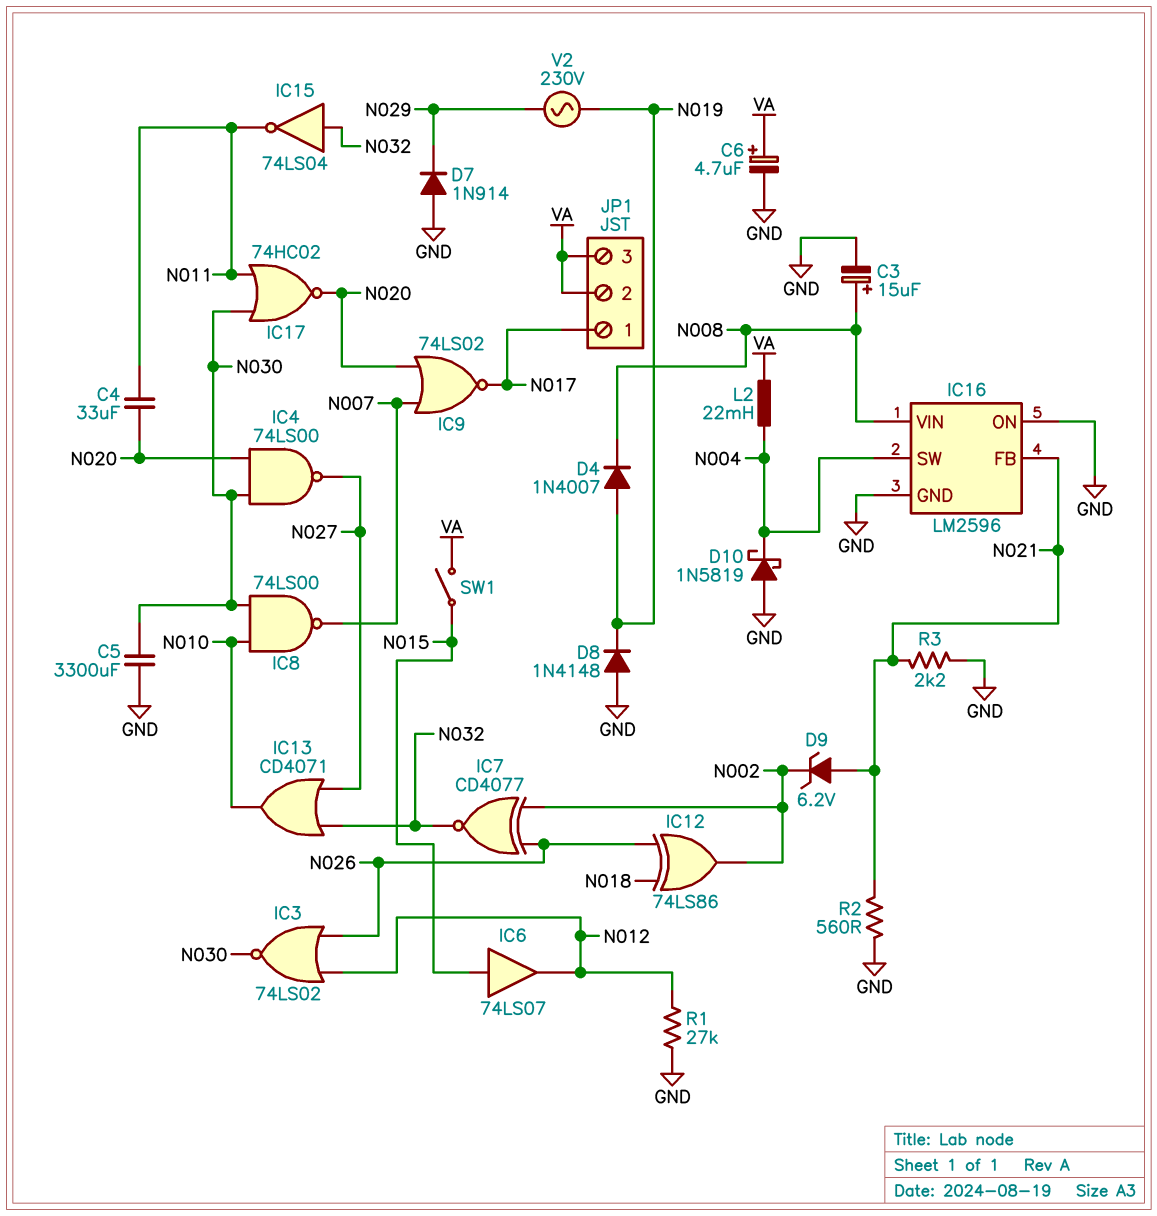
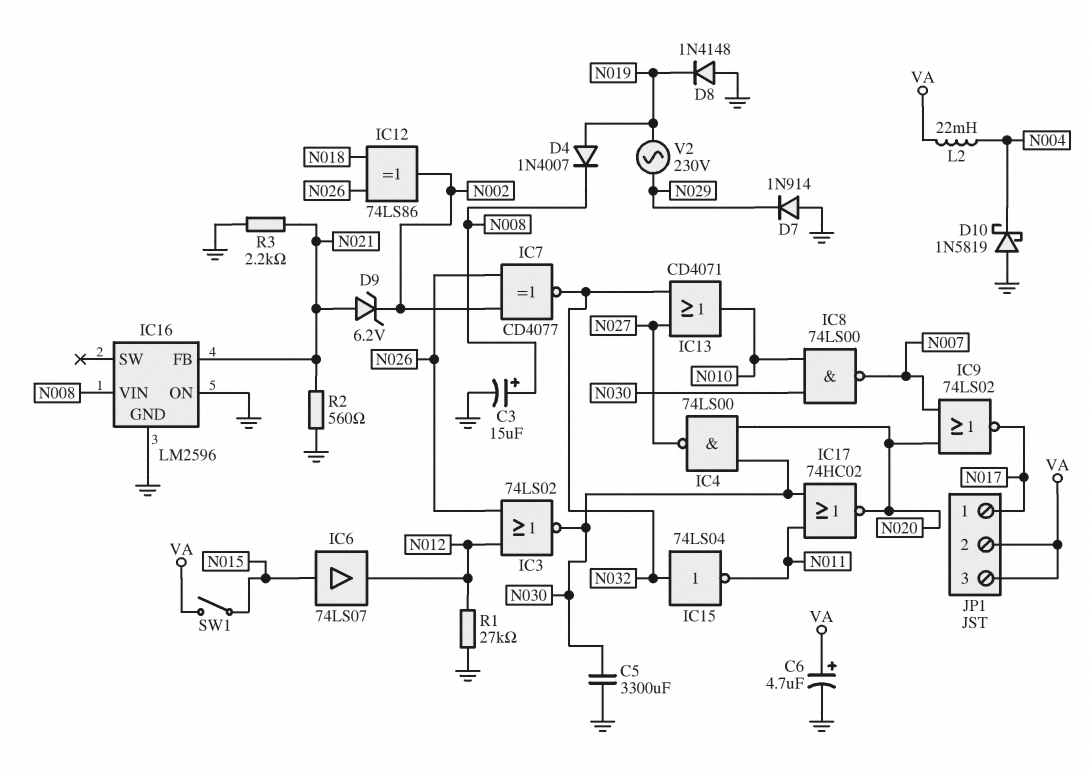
C4: 33uF (N011, N020) -> none
IC16 pin SW: N004 -> none

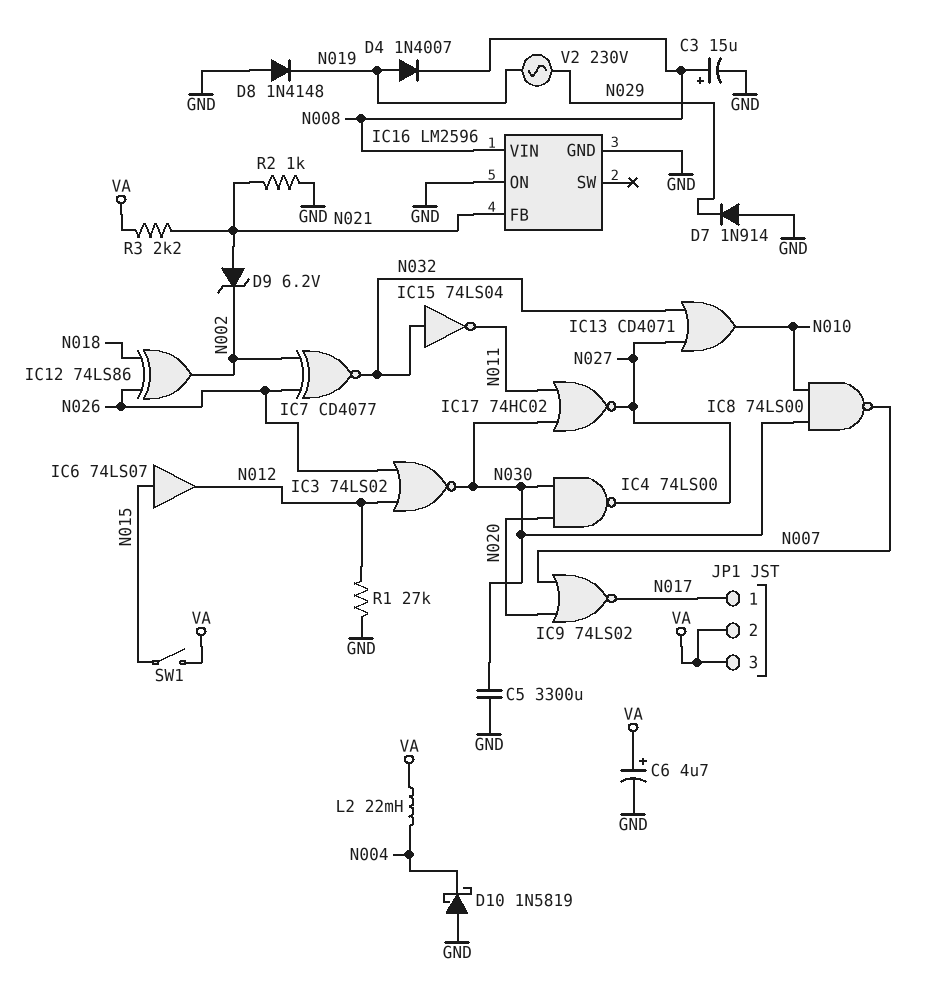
IC17: NOR 74HC02 (in N011, in N030, out N020) -> NOR 74HC02 (in N011, in N030, out N027)
R2: 560 (GND, N021) -> 1k (GND, N021)
R3: 2.2k (GND, N021) -> 2.2k (N021, VA)

